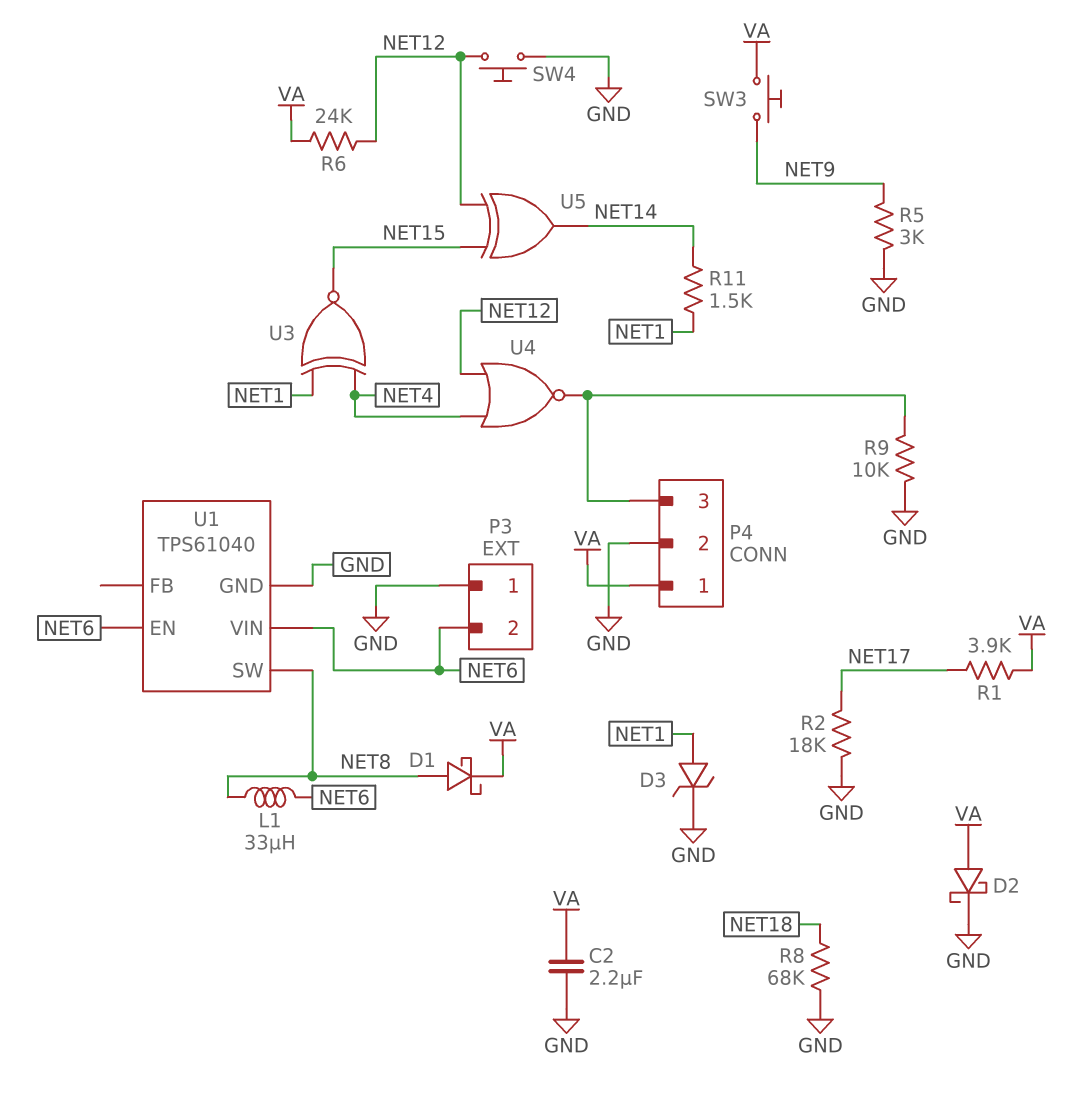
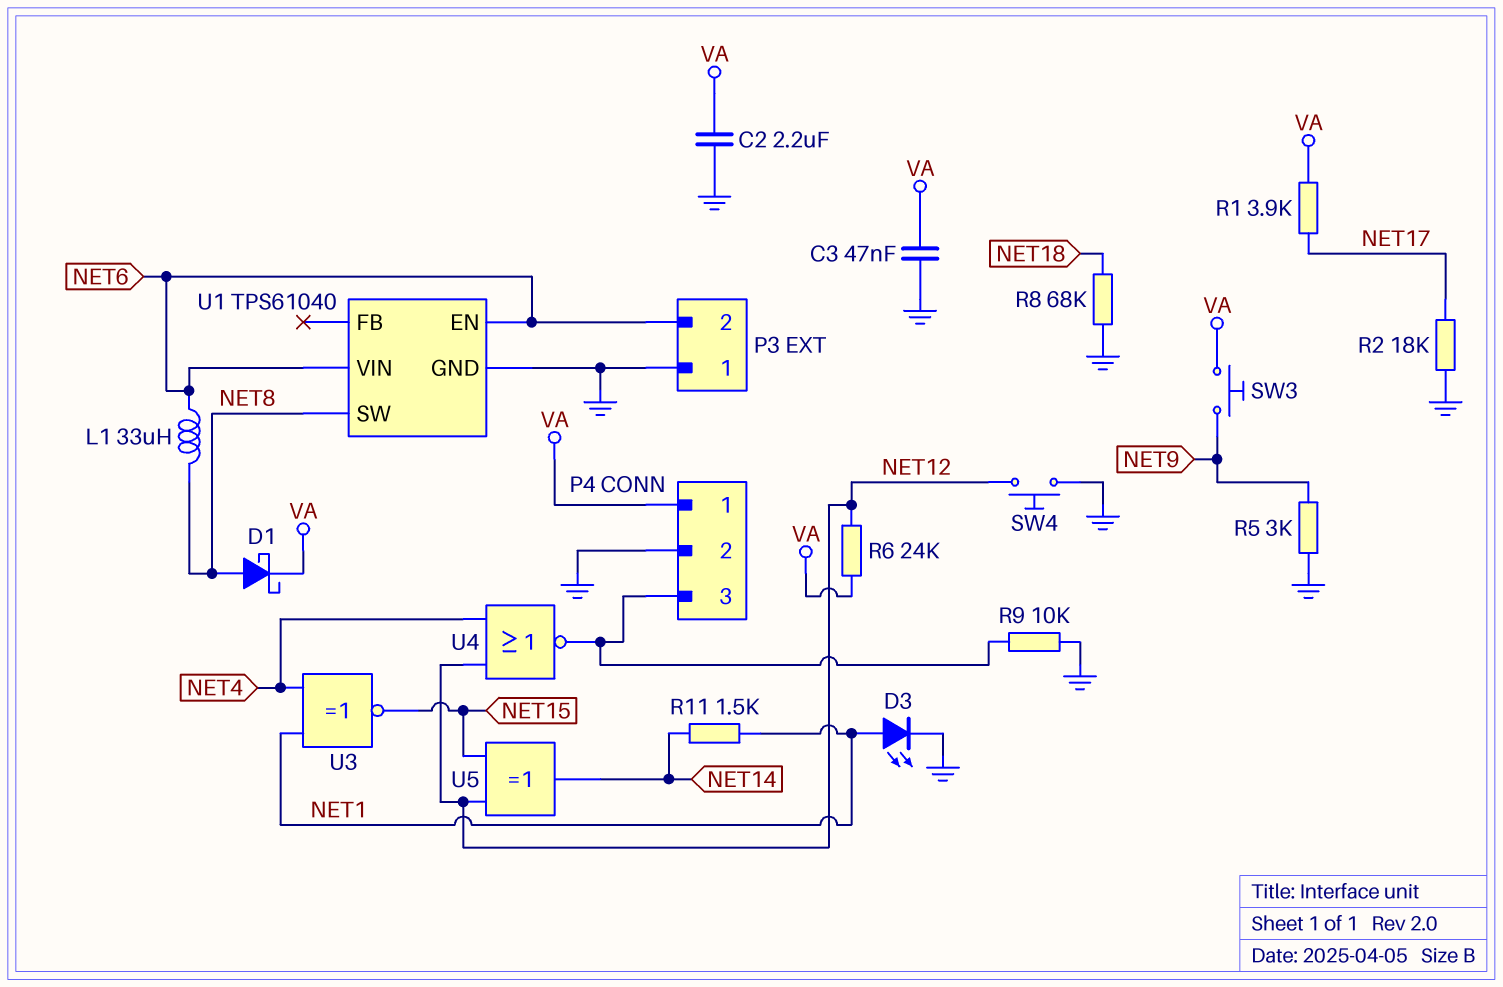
C3: none -> 47nF (GND, VA)
D2: schottky (A VA, K GND) -> none
D3: zener (A NET1, K GND) -> LED (A NET1, K GND)

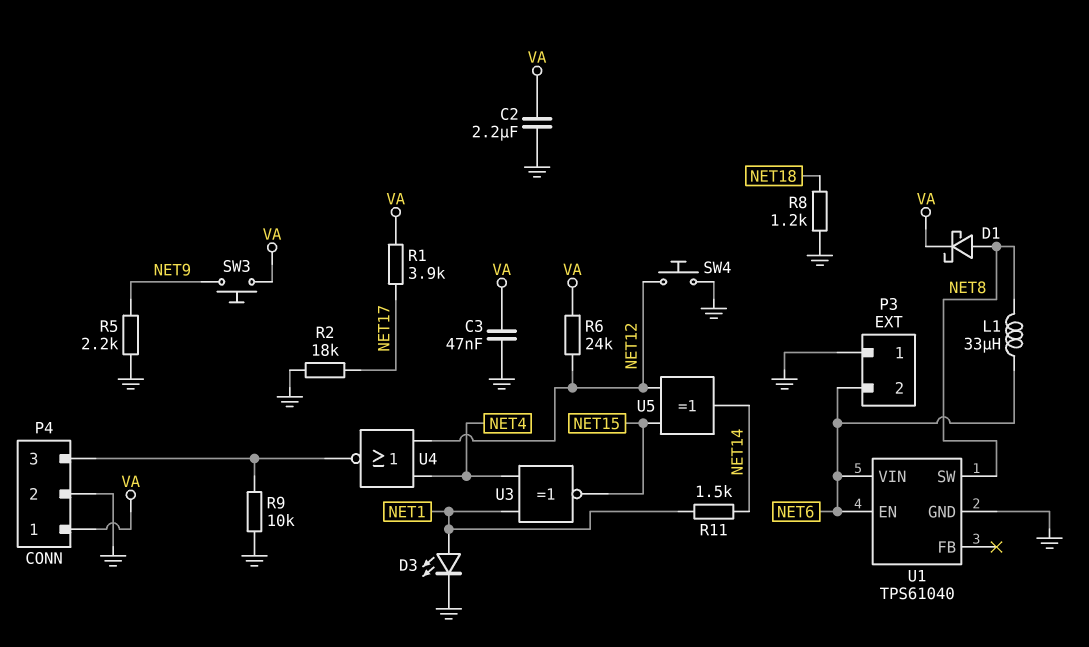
R5: 3k (GND, NET9) -> 2.2k (GND, NET9)
R8: 68k (GND, NET18) -> 1.2k (GND, NET18)

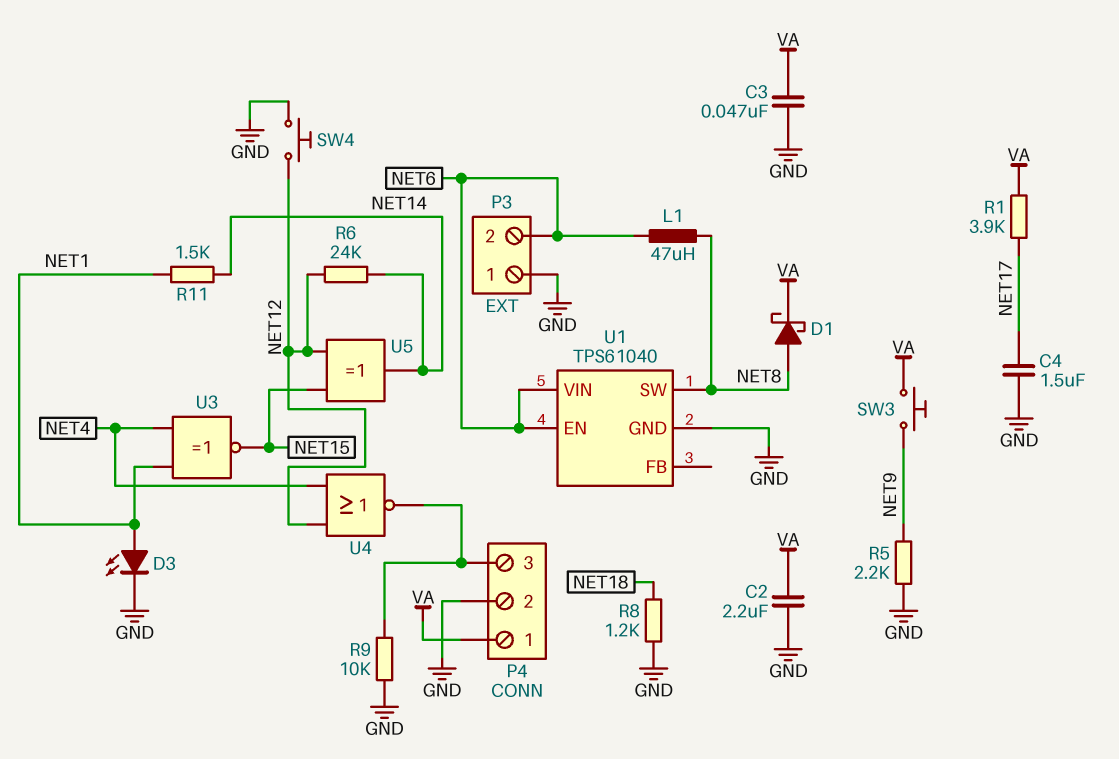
C4: none -> 1.5uF (GND, NET17)
L1: 33uH (NET6, NET8) -> 47uH (NET6, NET8)
R2: 18k (GND, NET17) -> none
R6: 24k (NET12, VA) -> 24k (NET12, NET14)

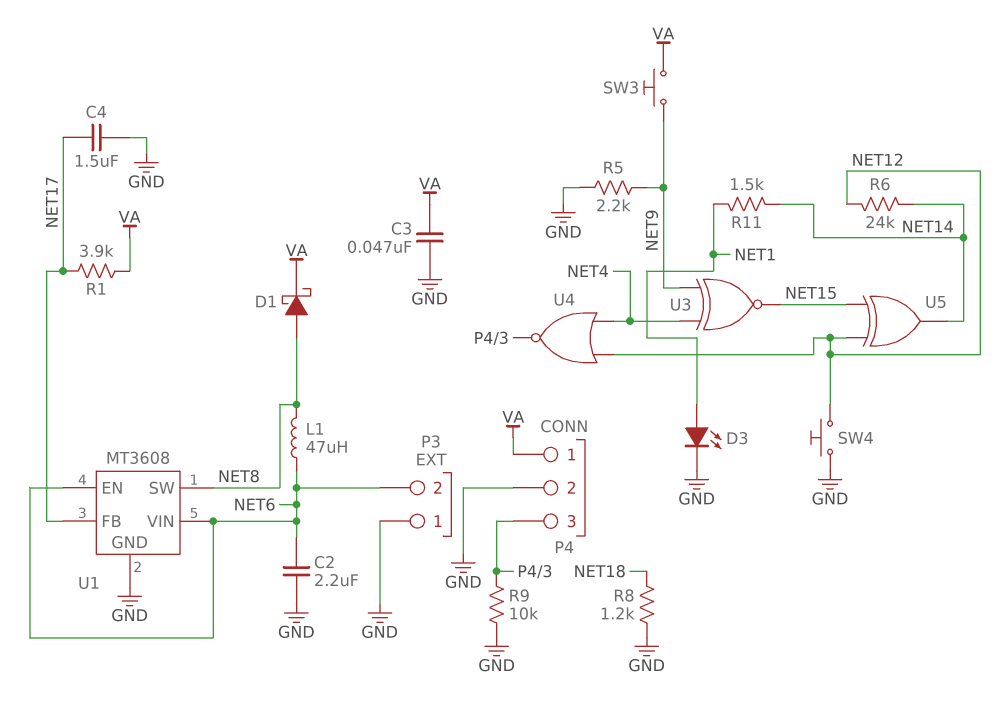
C2: 2.2uF (GND, VA) -> 2.2uF (GND, NET6)
U1: TPS61040 -> MT3608
U1 pin FB: none -> NET17
U3: XNOR (in NET1, in NET4, out NET15) -> XNOR (in NET4, in NET9, out NET15)

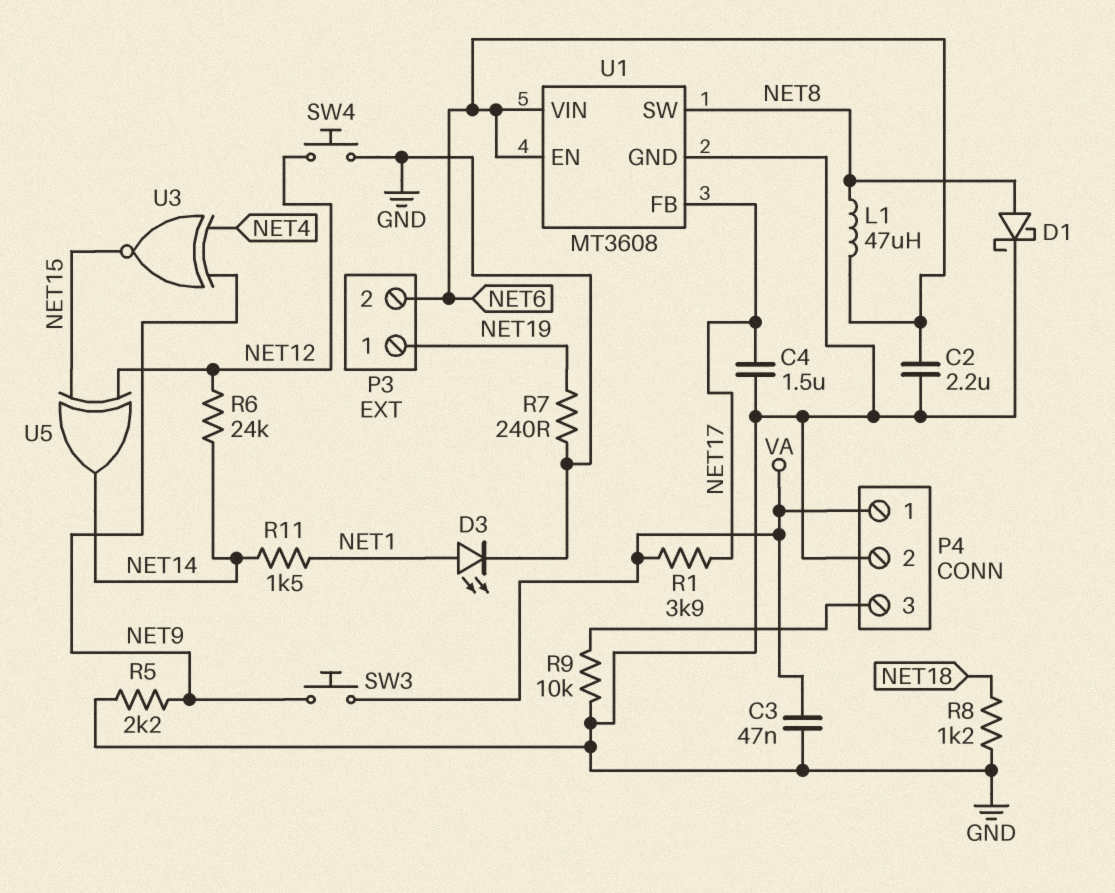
D1: schottky (A NET8, K VA) -> schottky (A NET8, K GND)
P3 pin 1: GND -> NET19
R7: none -> 240 (GND, NET19)
U4: NOR (in NET4, in NET12, out P4/3) -> none

